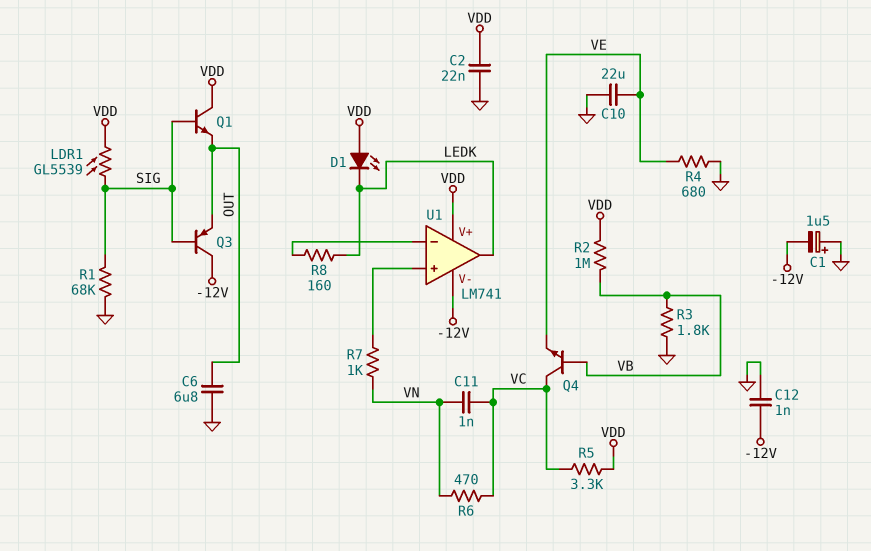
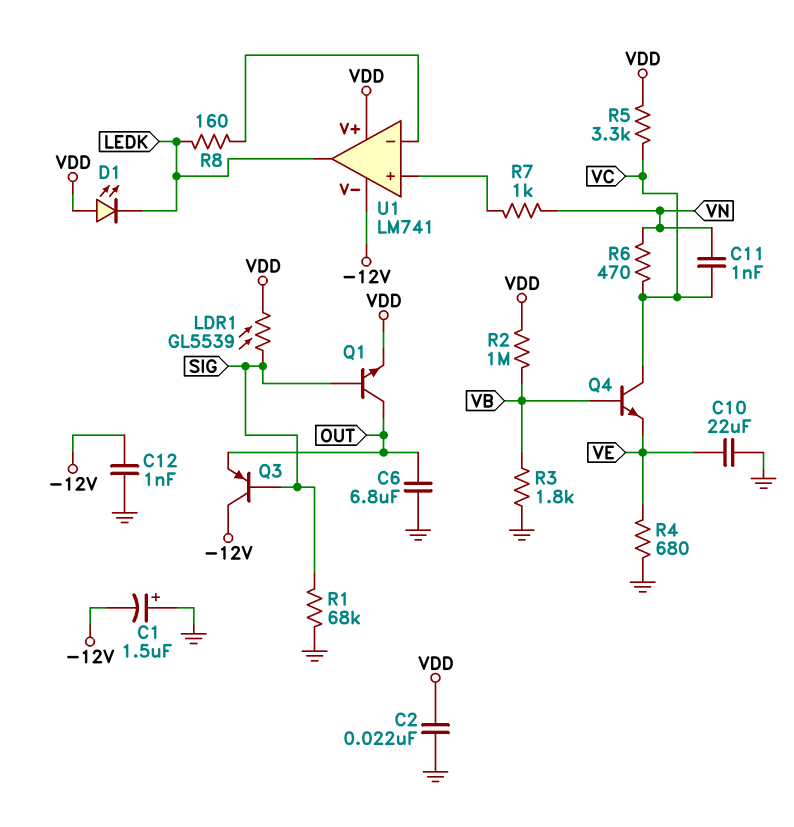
Q1: NPN (B SIG, C VDD, E OUT) -> NPN (B SIG, C OUT, E VDD)

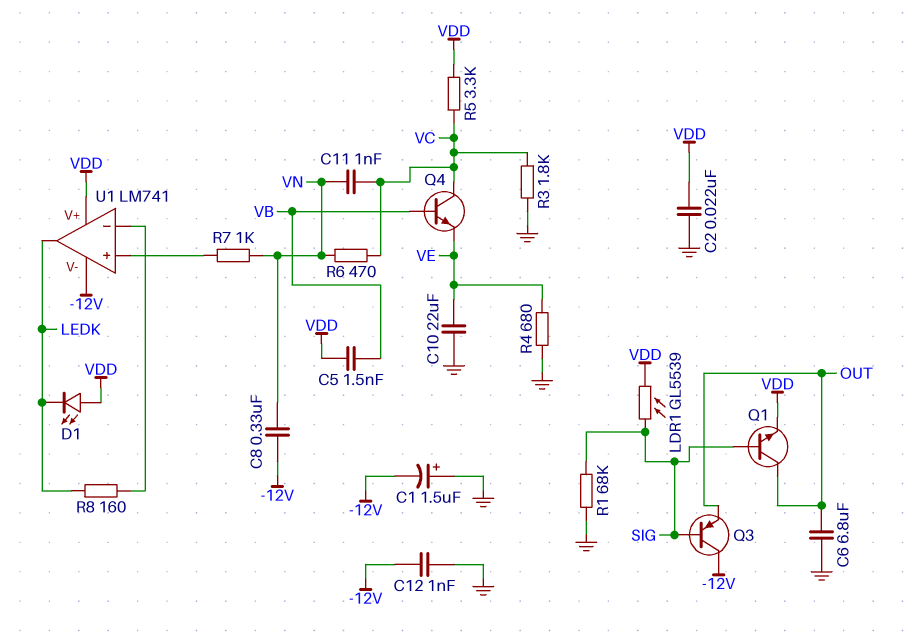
C5: none -> 1.5nF (VB, VDD)
C8: none -> 330nF (-12V, VN)
R2: 1M (VB, VDD) -> none
R3: 1.8k (GND, VB) -> 1.8k (GND, VC)

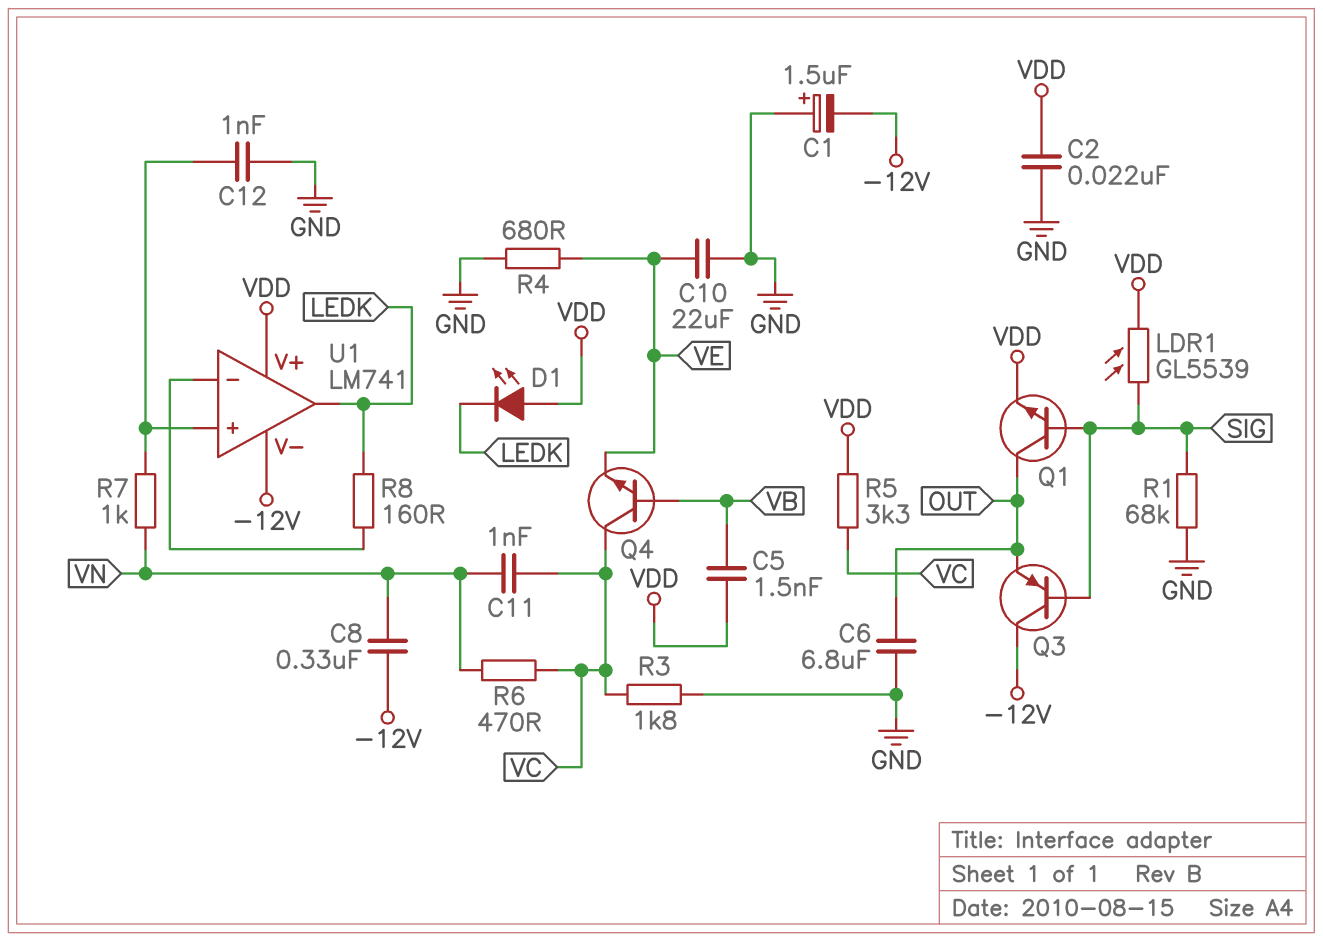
C12: 1nF (-12V, GND) -> 1nF (GND, U1/in+)

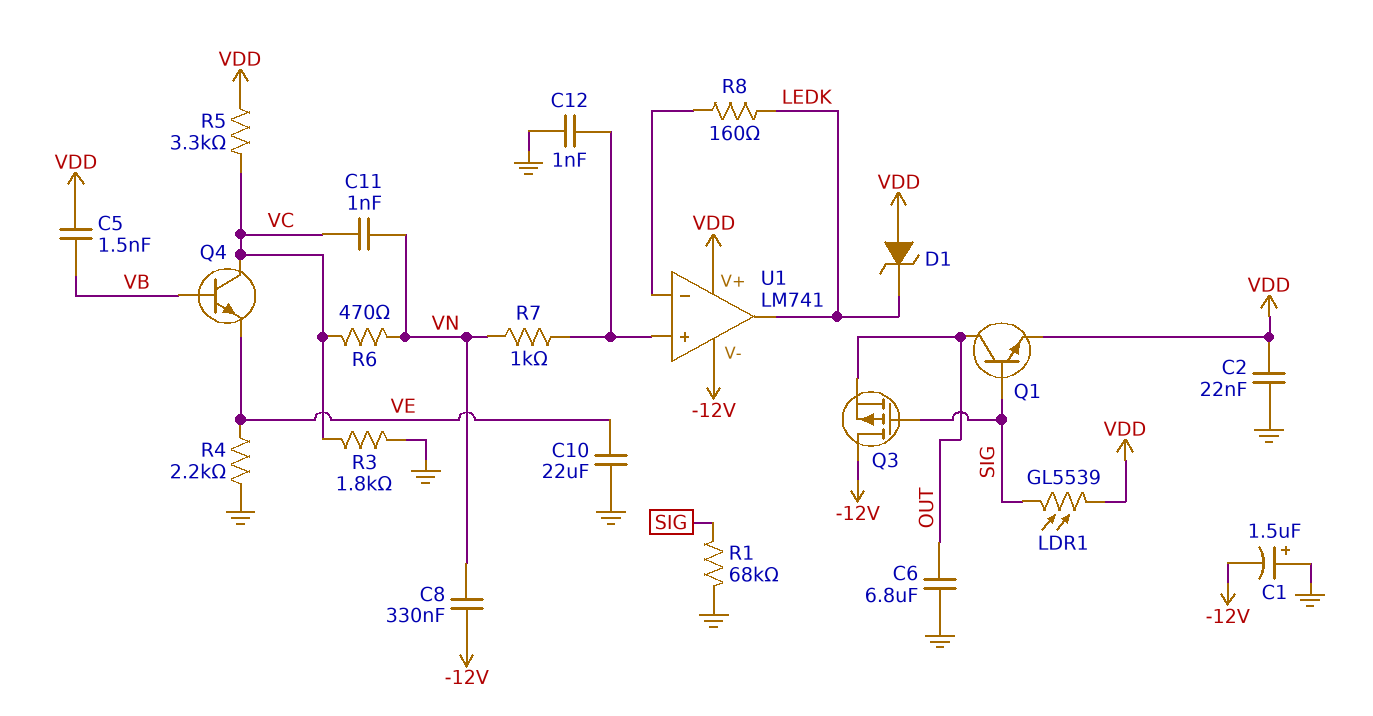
D1: LED (A VDD, K LEDK) -> zener (A VDD, K LEDK)
Q3: PNP (B SIG, C -12V, E OUT) -> PMOS (G SIG, D -12V, S OUT)
R4: 680 (GND, VE) -> 2.2k (GND, VE)

